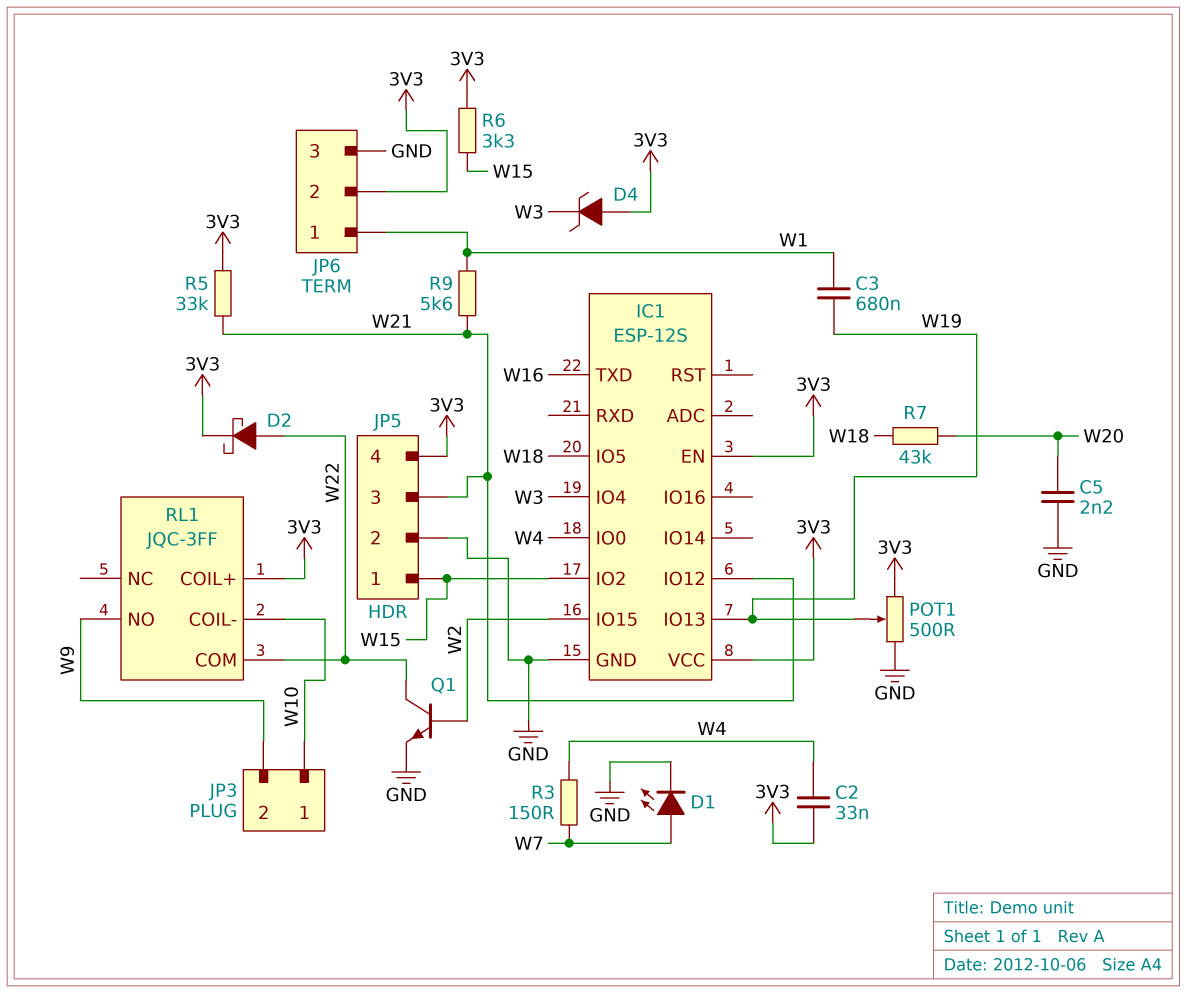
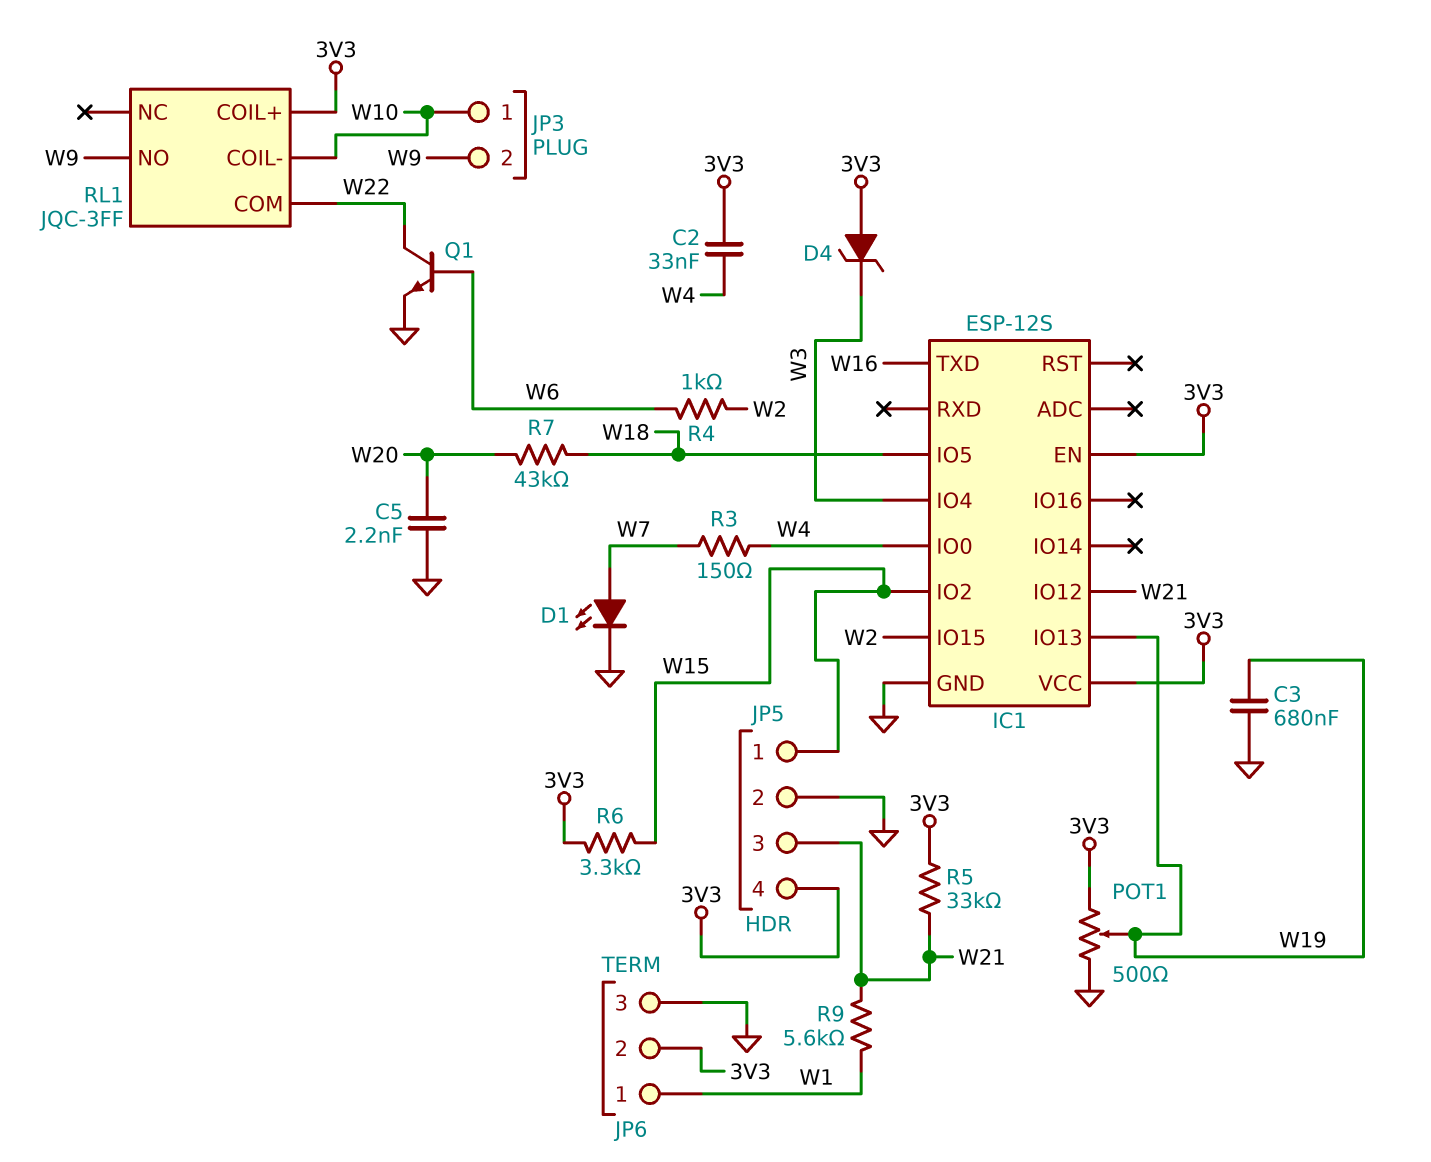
C3: 680nF (W1, W19) -> 680nF (GND, W19)
D2: schottky (A W22, K 3V3) -> none
Q1: NPN (B W2, C W22, E GND) -> NPN (B W6, C W22, E GND)
R4: none -> 1k (W2, W6)

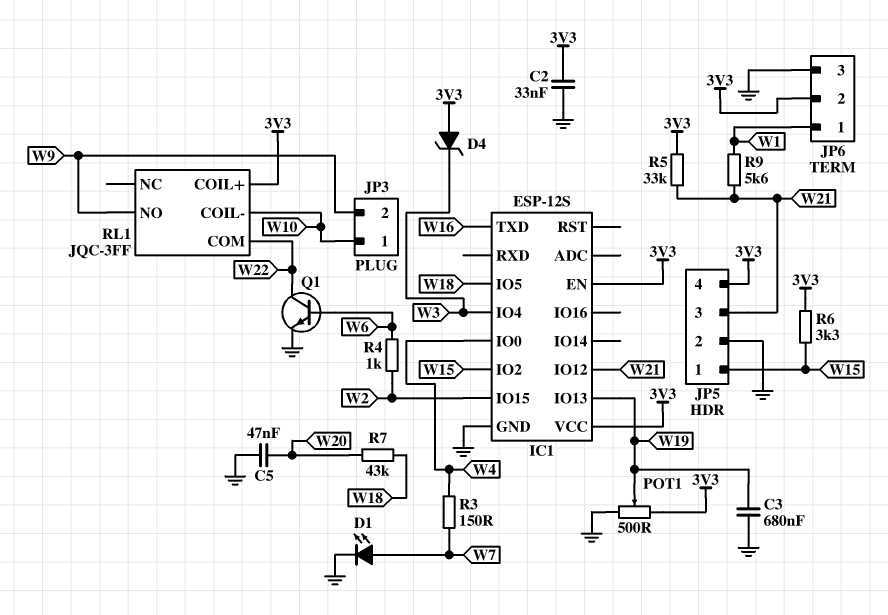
C2: 33nF (3V3, W4) -> 33nF (3V3, GND)
C5: 2.2nF (GND, W20) -> 47nF (GND, W20)

